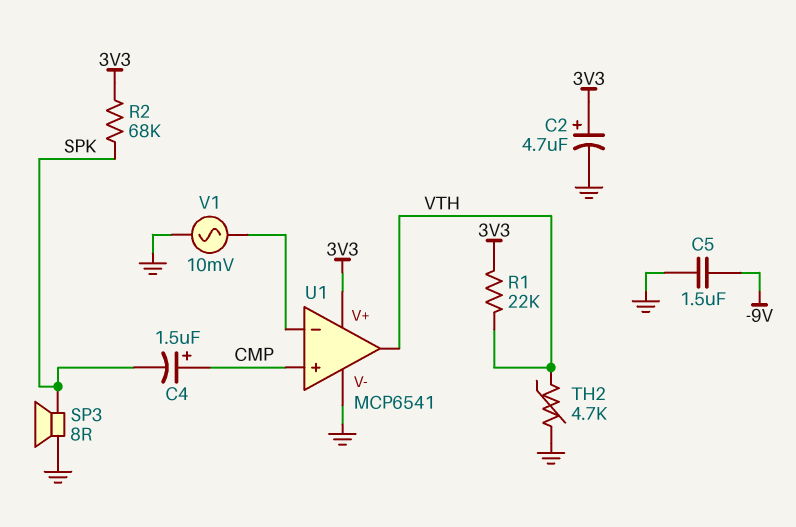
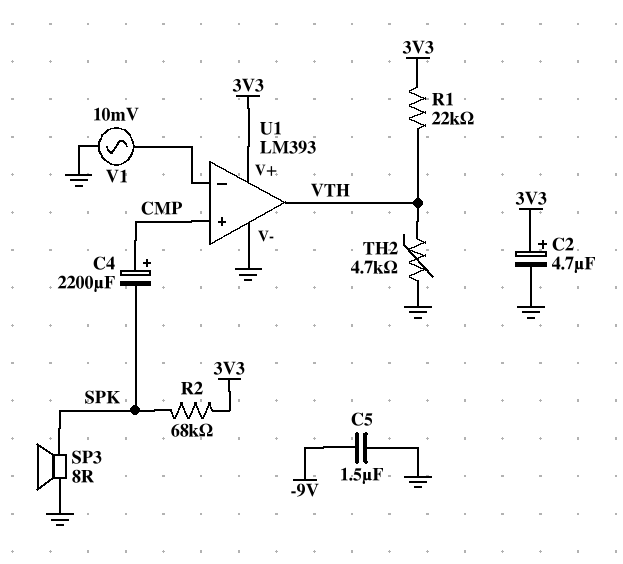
C4: 1.5uF (plus CMP, minus SPK) -> 2200uF (plus CMP, minus SPK)
U1: MCP6541 -> LM393

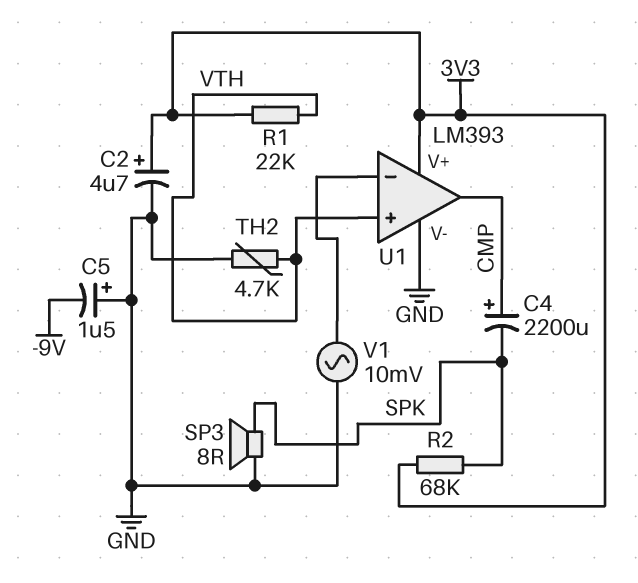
C5: 1.5uF (-9V, GND) -> 1.5uF (plus GND, minus -9V)
U1 pin in+: CMP -> VTH
U1 pin out: VTH -> CMP

